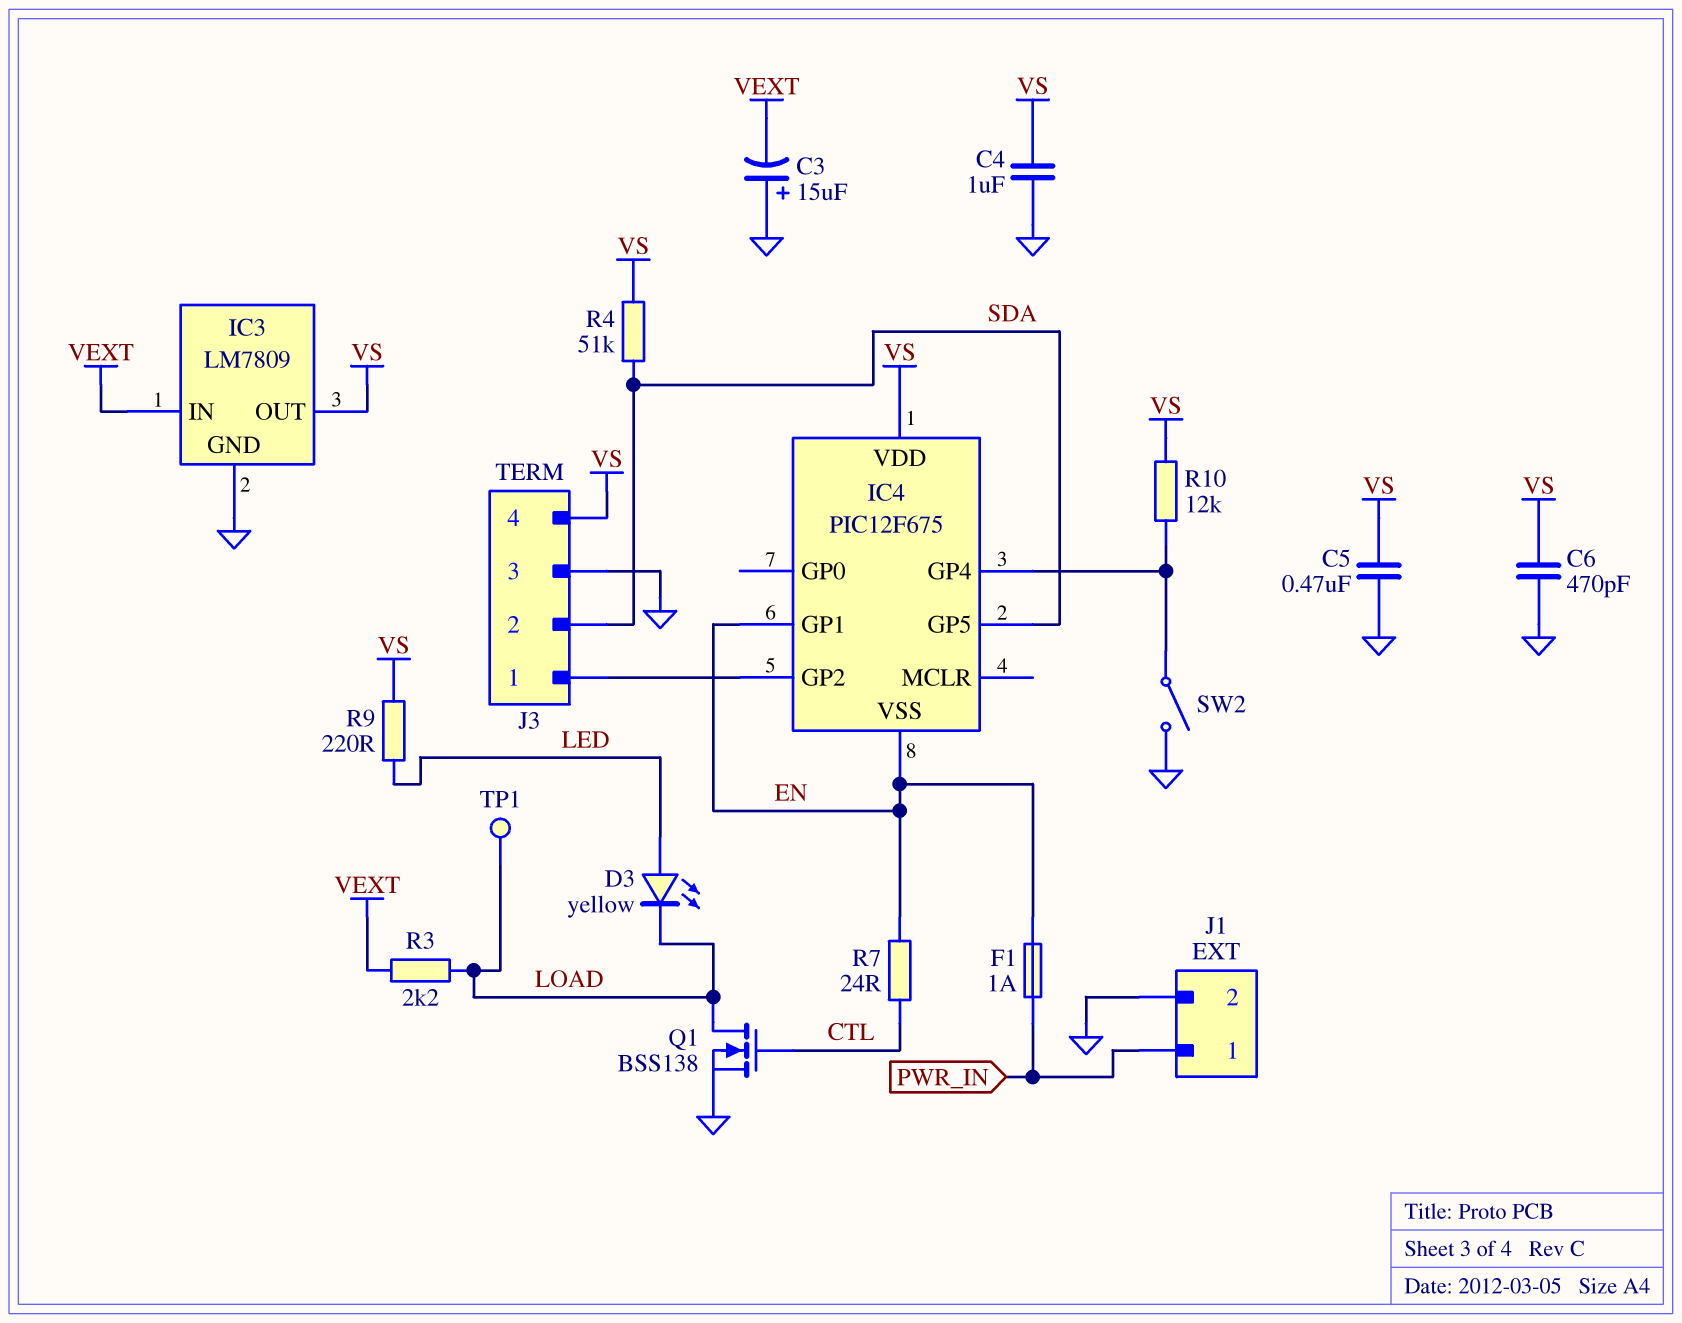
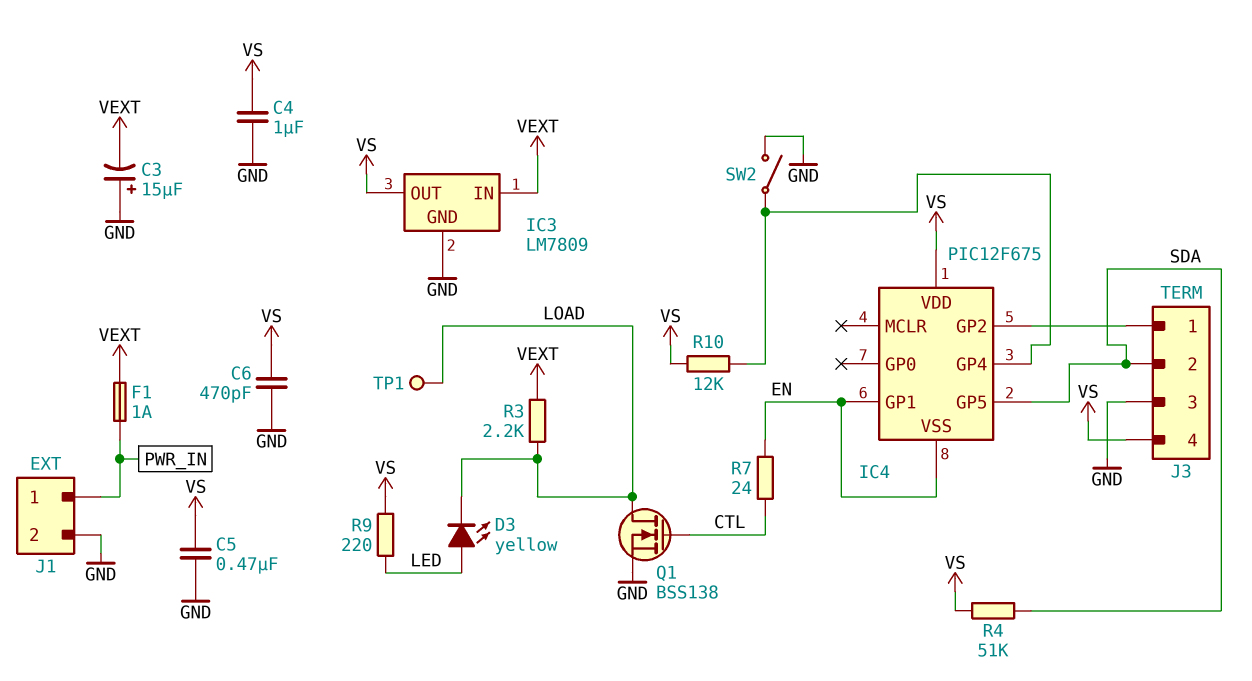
F1: 1A (EN, PWR_IN) -> 1A (PWR_IN, VEXT)

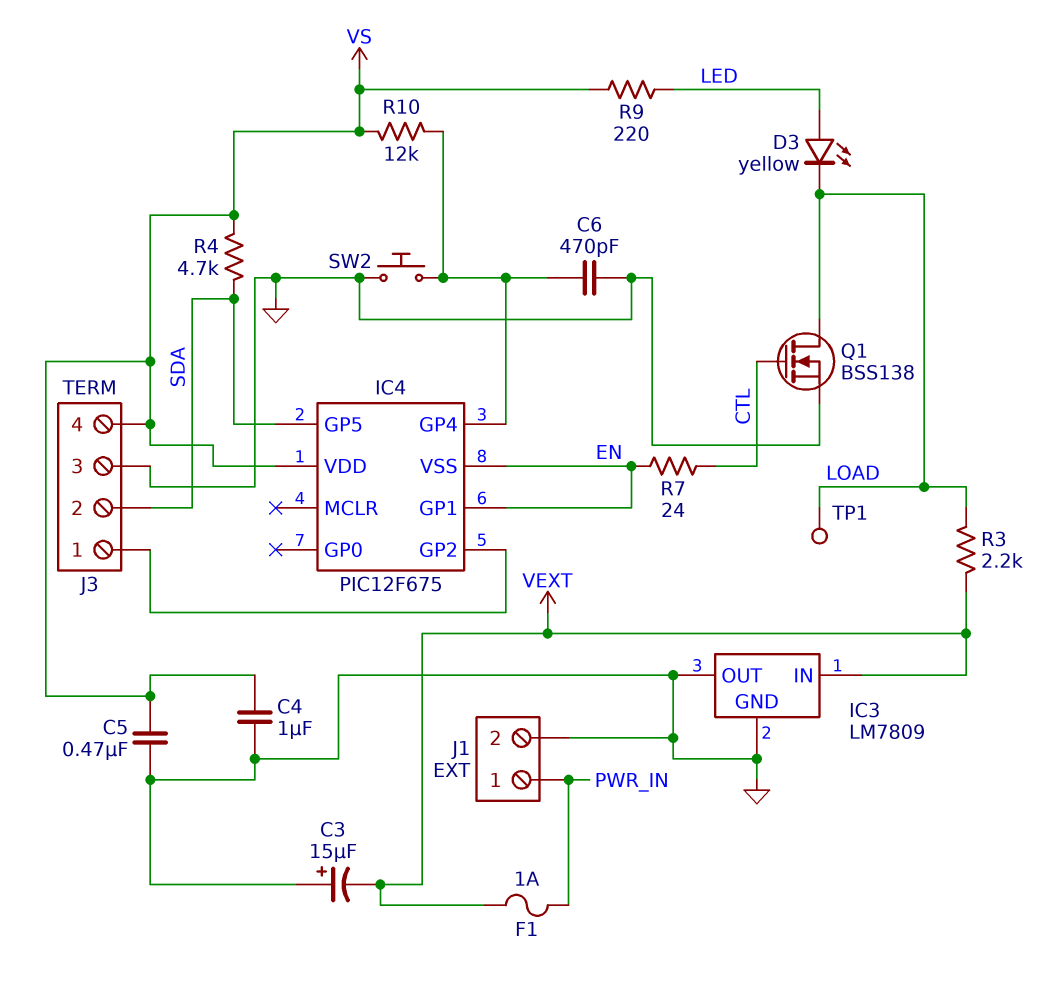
C6: 470pF (GND, VS) -> 470pF (GND, IC4/GP4)
IC3 pin OUT: VS -> GND
R4: 51k (SDA, VS) -> 4.7k (SDA, VS)
SW2: switch (GND, IC4/GP4) -> button (GND, IC4/GP4)

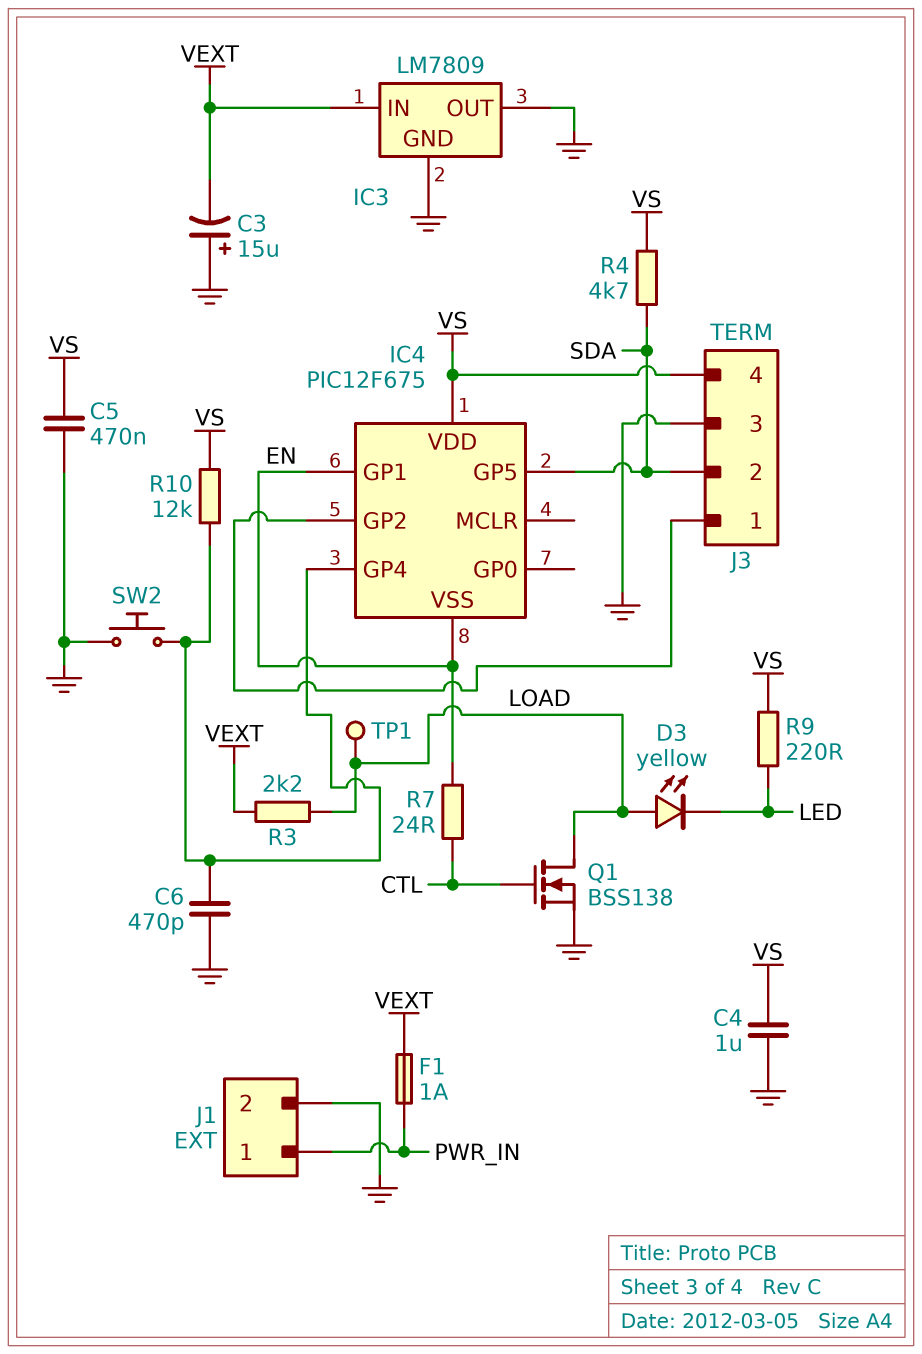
D3: LED yellow (A LED, K LOAD) -> LED yellow (A LOAD, K LED)

